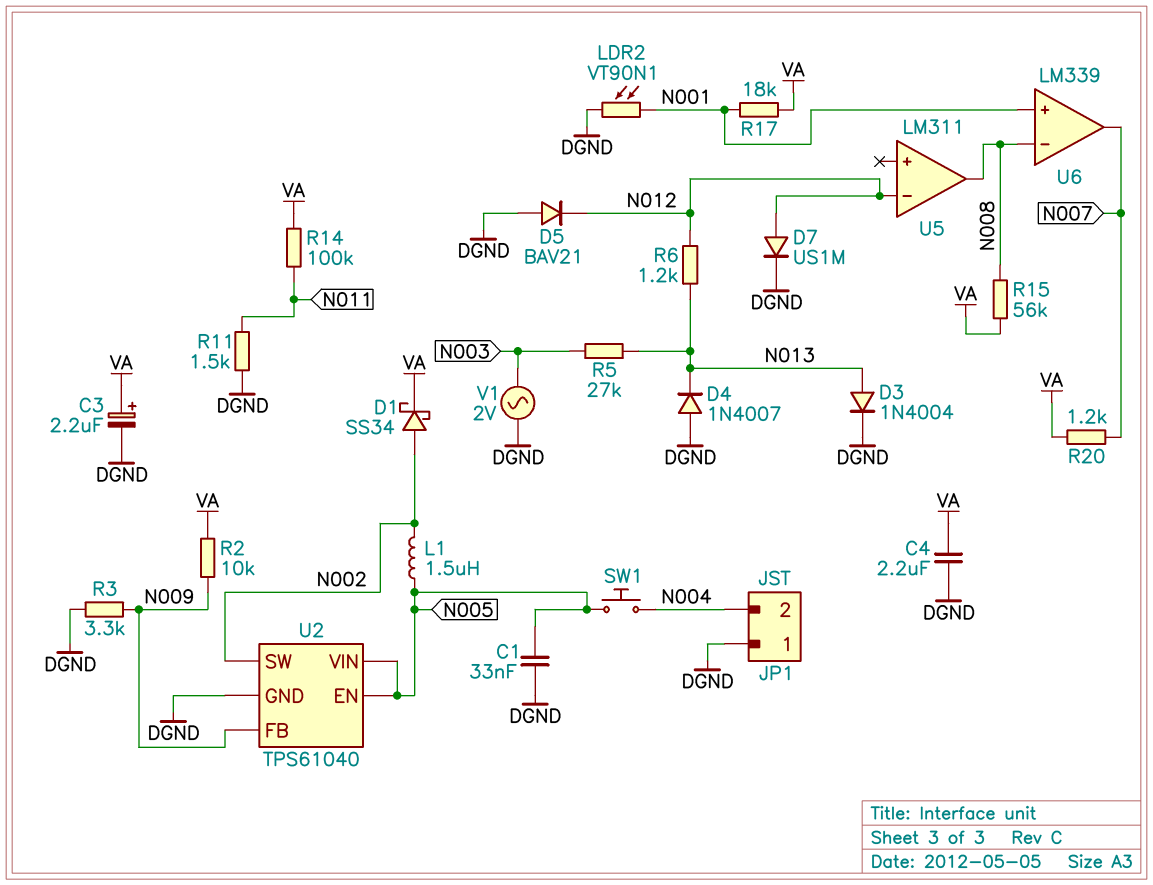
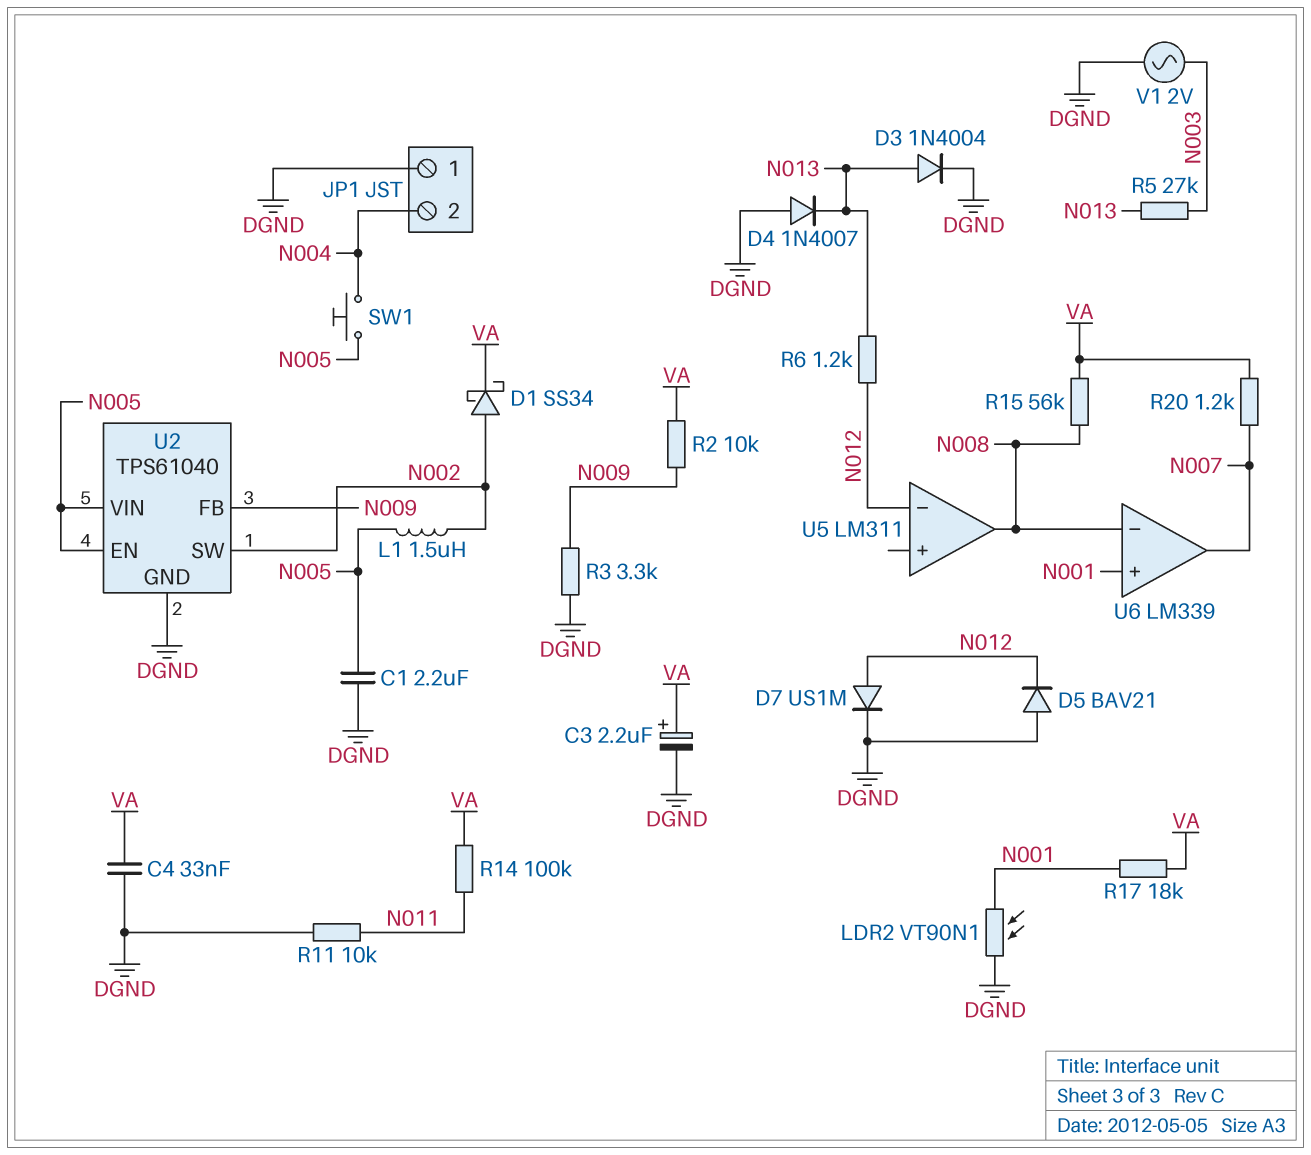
C1: 33nF (DGND, N005) -> 2.2uF (DGND, N005)
C4: 2.2uF (DGND, VA) -> 33nF (DGND, VA)
R11: 1.5k (DGND, N011) -> 10k (DGND, N011)

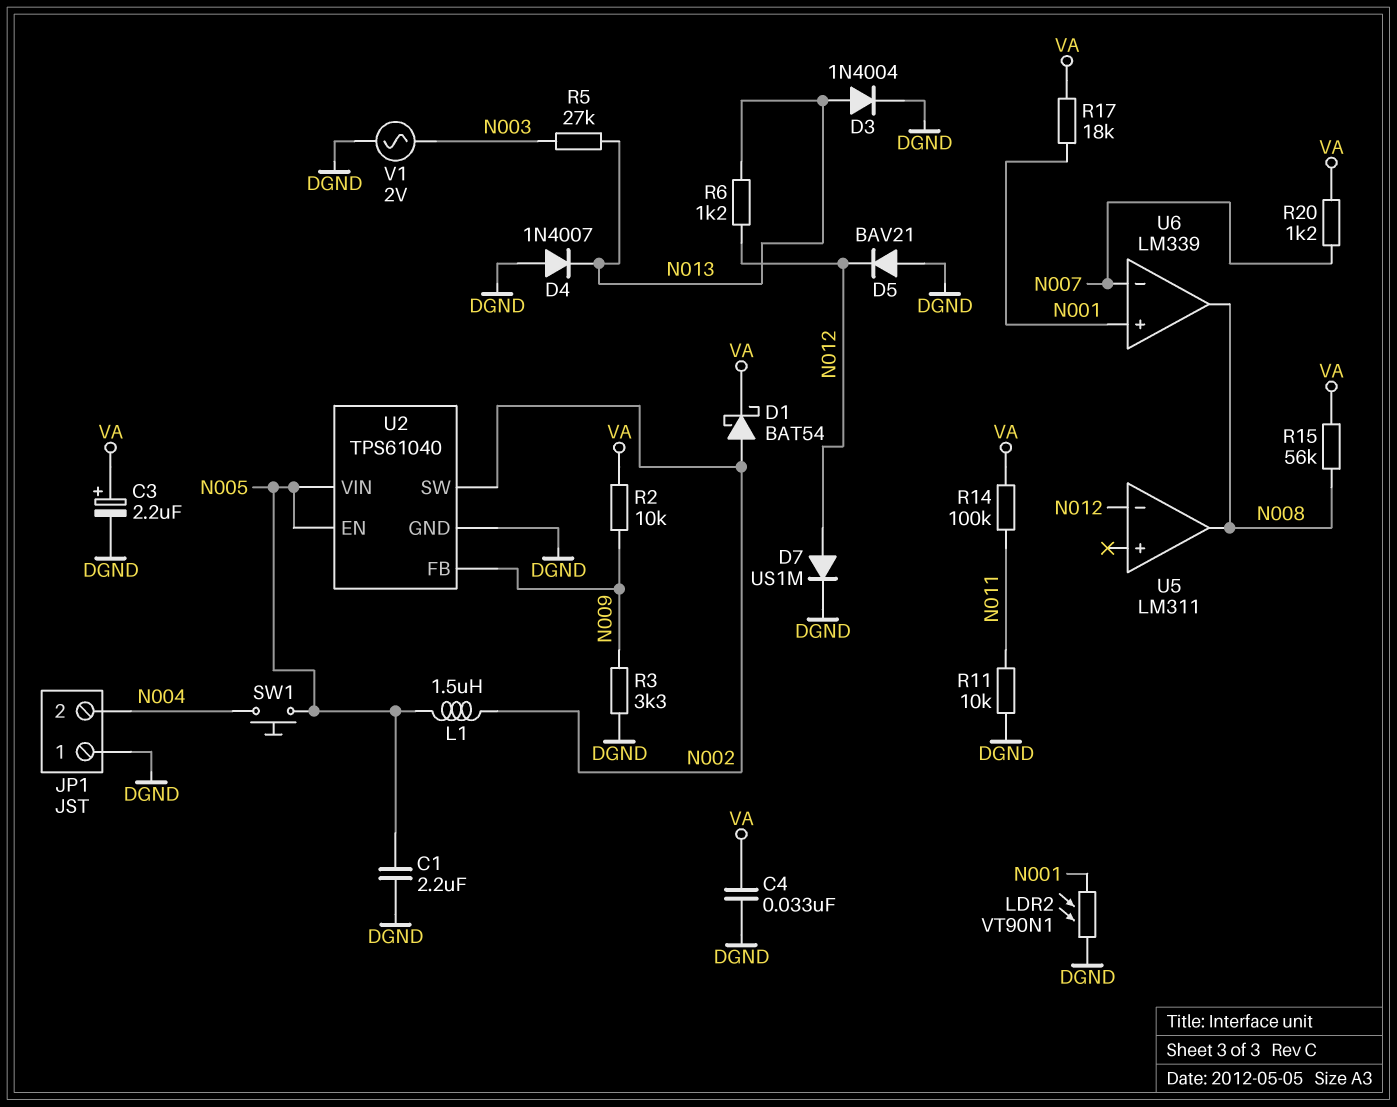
D1: schottky SS34 (A N002, K VA) -> schottky BAT54 (A N002, K VA)
U6 pin in-: N008 -> N007
U6 pin out: N007 -> N008

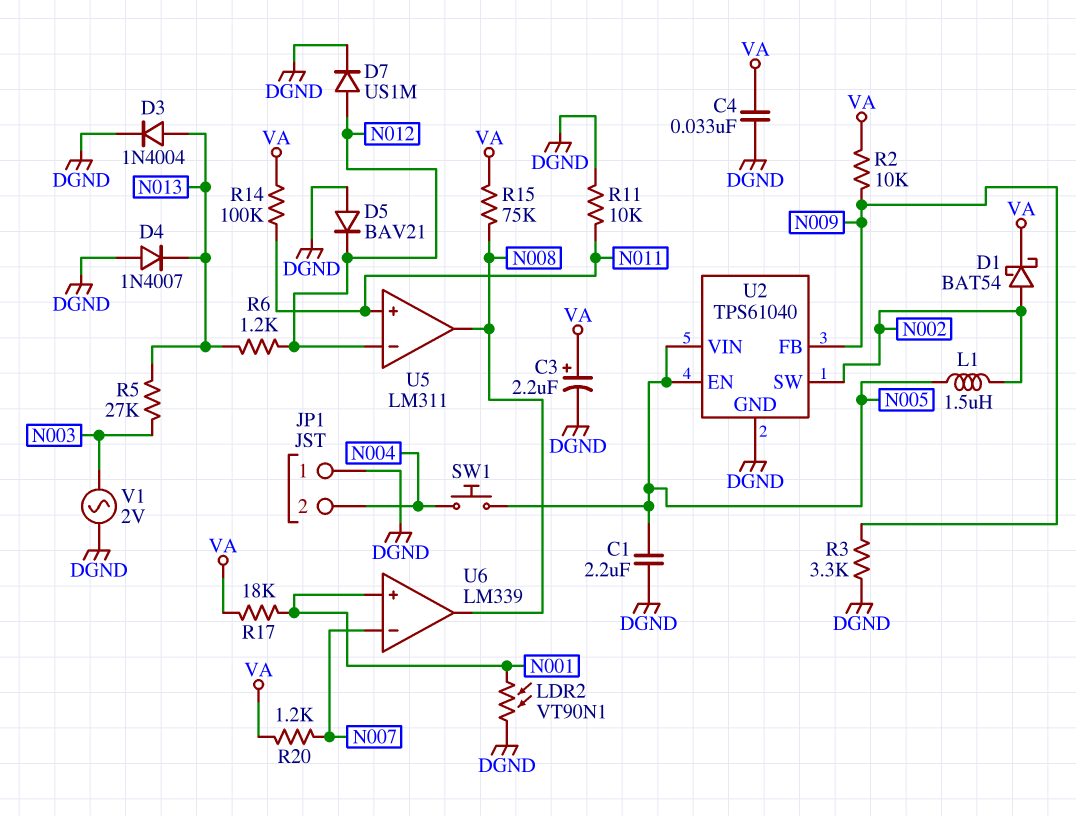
R15: 56k (N008, VA) -> 75k (N008, VA)
U5 pin in+: none -> N011

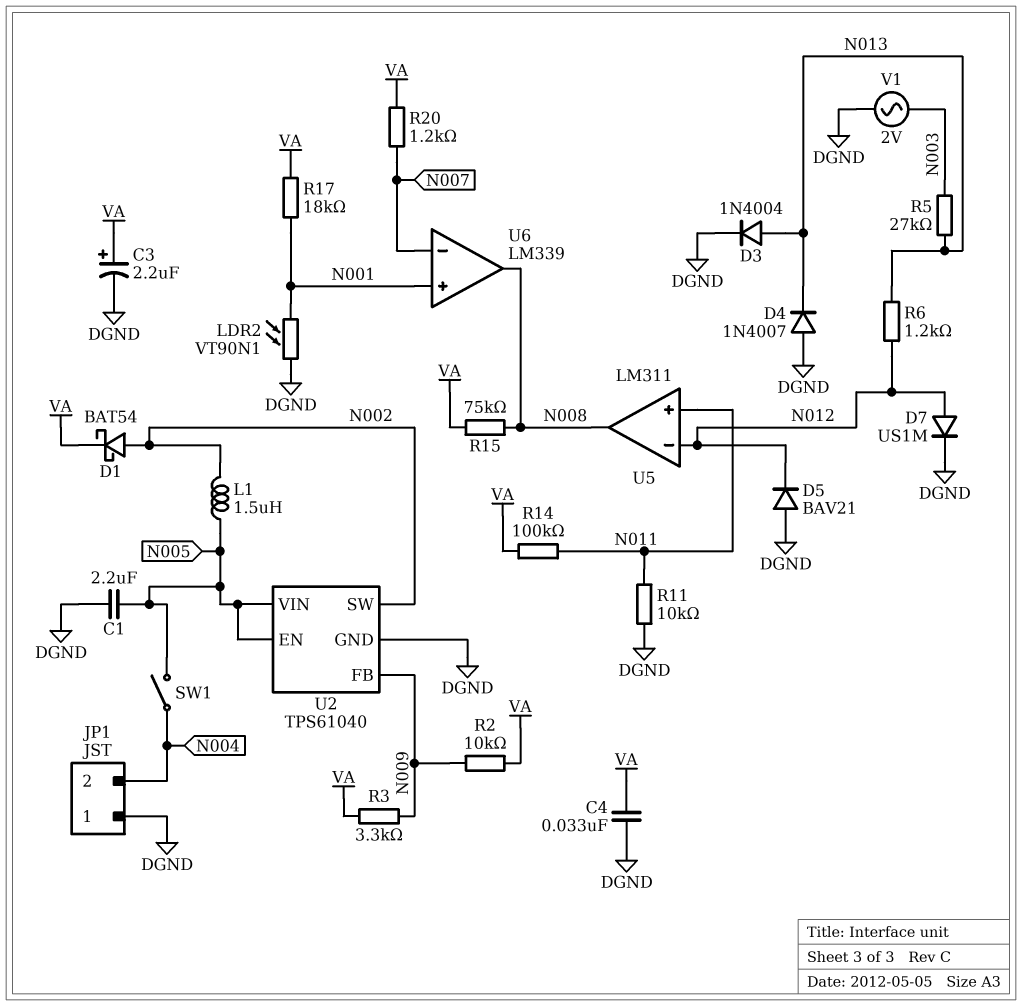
R3: 3.3k (DGND, N009) -> 3.3k (N009, VA)
SW1: button (N004, N005) -> switch (N004, N005)

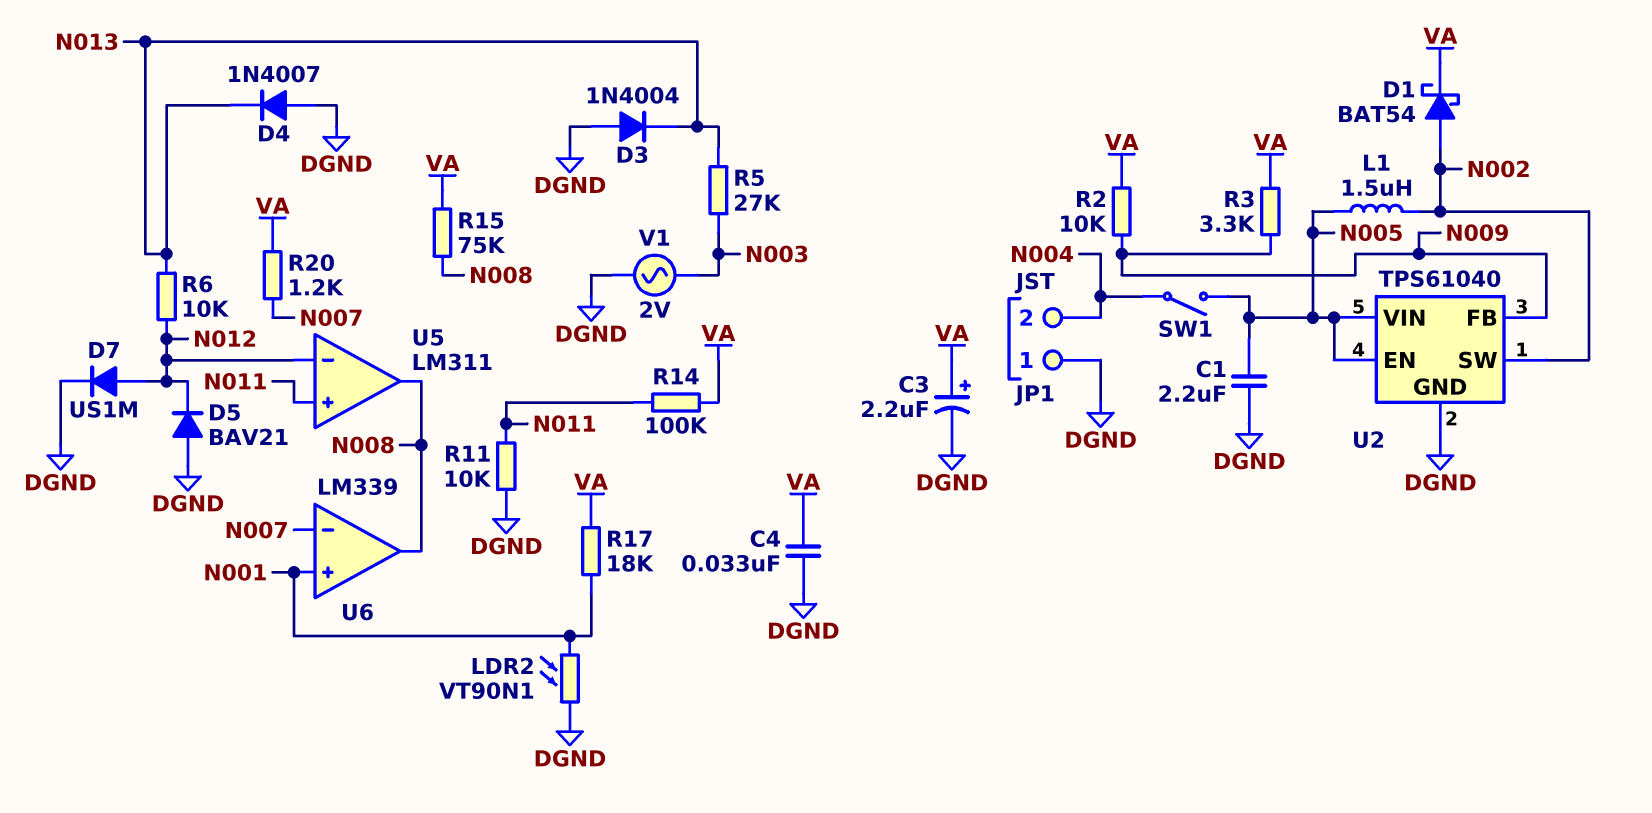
D3: diode 1N4004 (A N013, K DGND) -> diode 1N4004 (A DGND, K N013)
R6: 1.2k (N012, N013) -> 10k (N012, N013)

